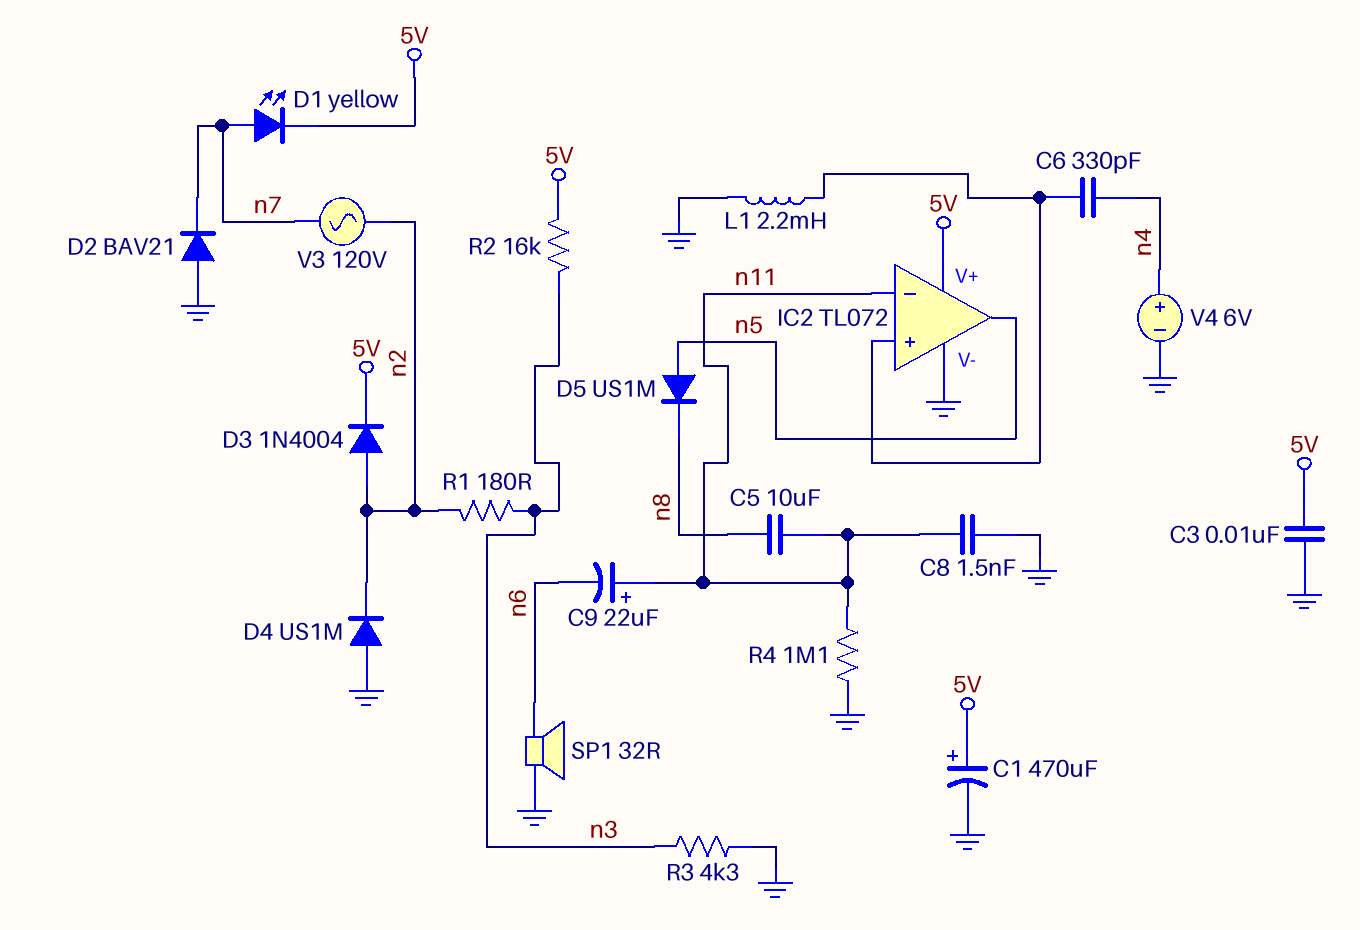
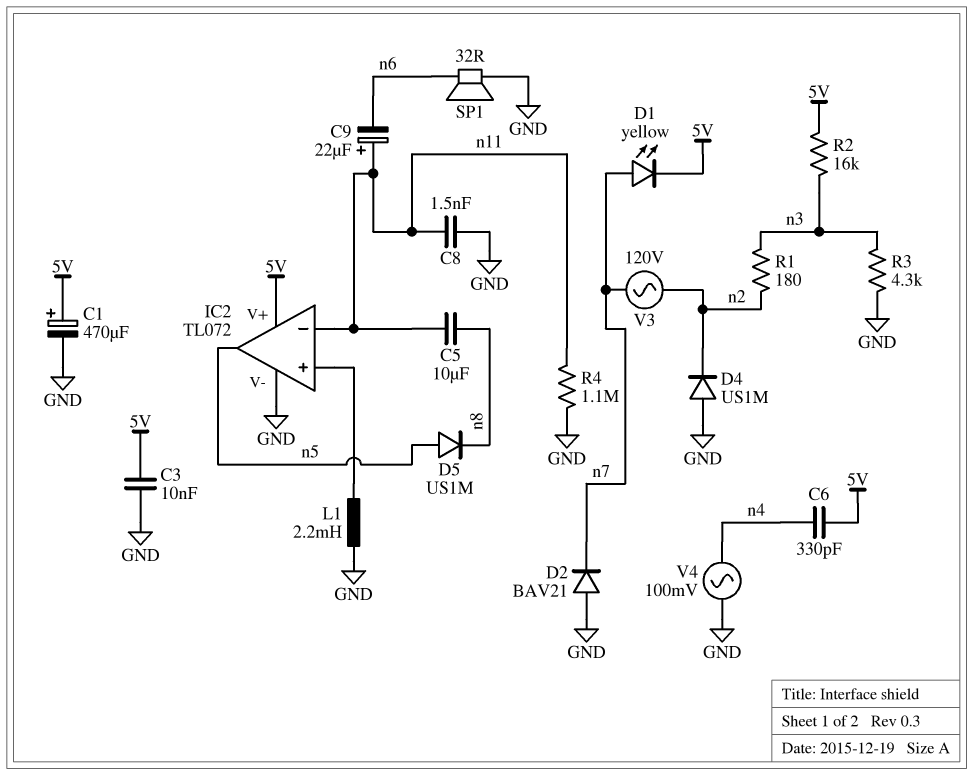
C6: 330pF (IC2/in+, n4) -> 330pF (5V, n4)
D3: diode 1N4004 (A n2, K 5V) -> none
V4: 6V (plus n4, minus GND) -> AC 100mV (GND, n4)

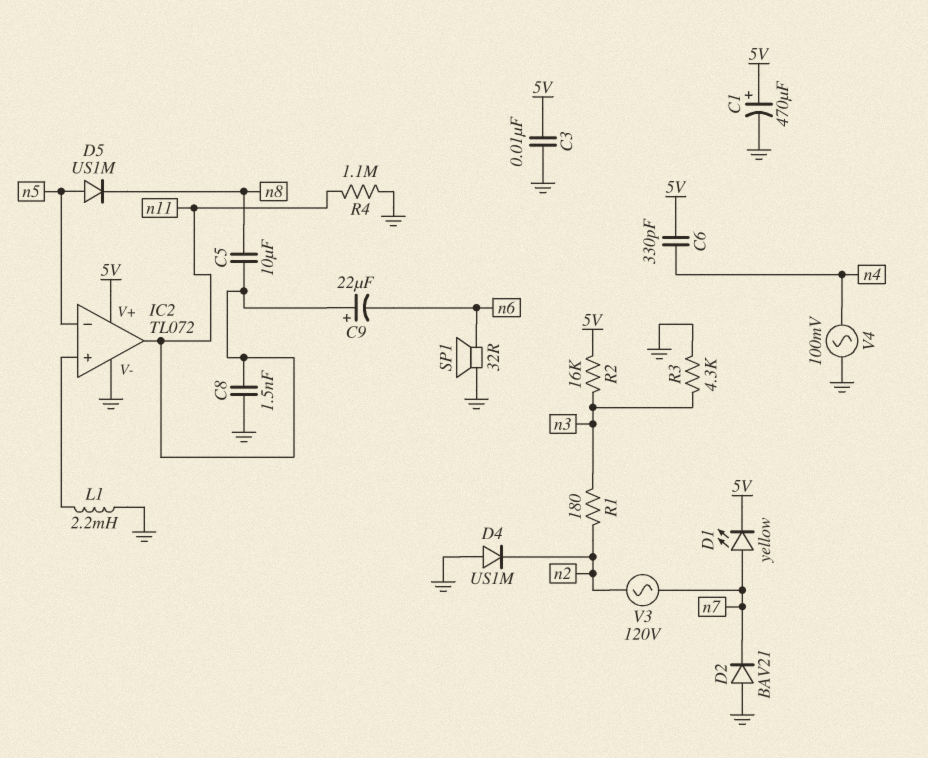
IC2 pin in-: n11 -> n5
IC2 pin out: n5 -> n11

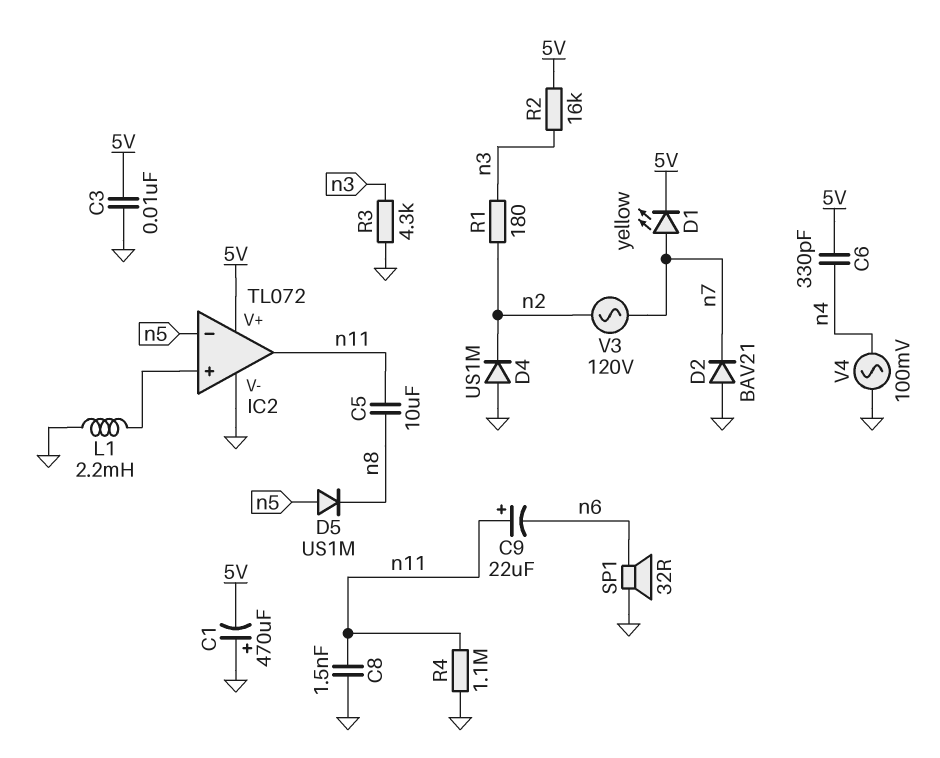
C1: 470uF (plus 5V, minus GND) -> 470uF (plus GND, minus 5V)

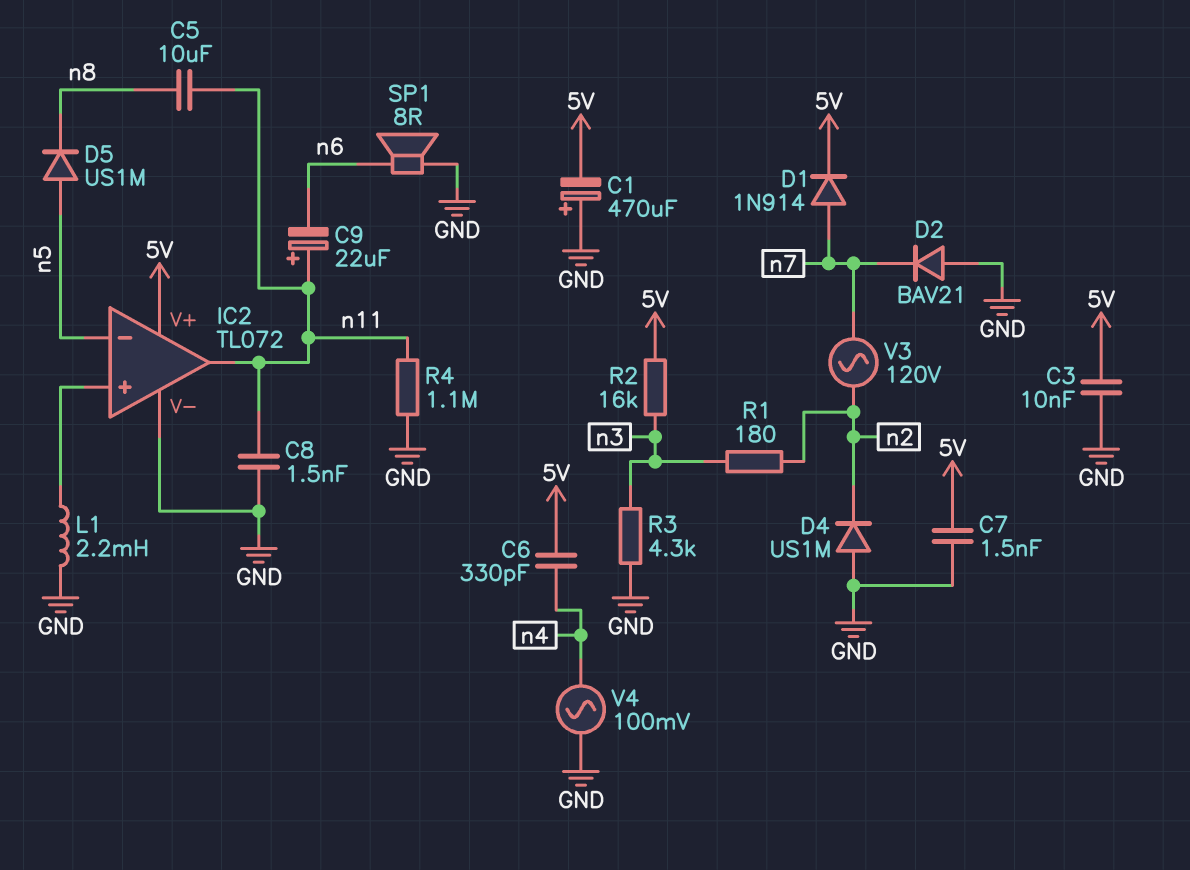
C7: none -> 1.5nF (5V, GND)
D1: LED yellow (A n7, K 5V) -> diode 1N914 (A n7, K 5V)
SP1: speaker 32R (GND, n6) -> speaker 8R (GND, n6)

